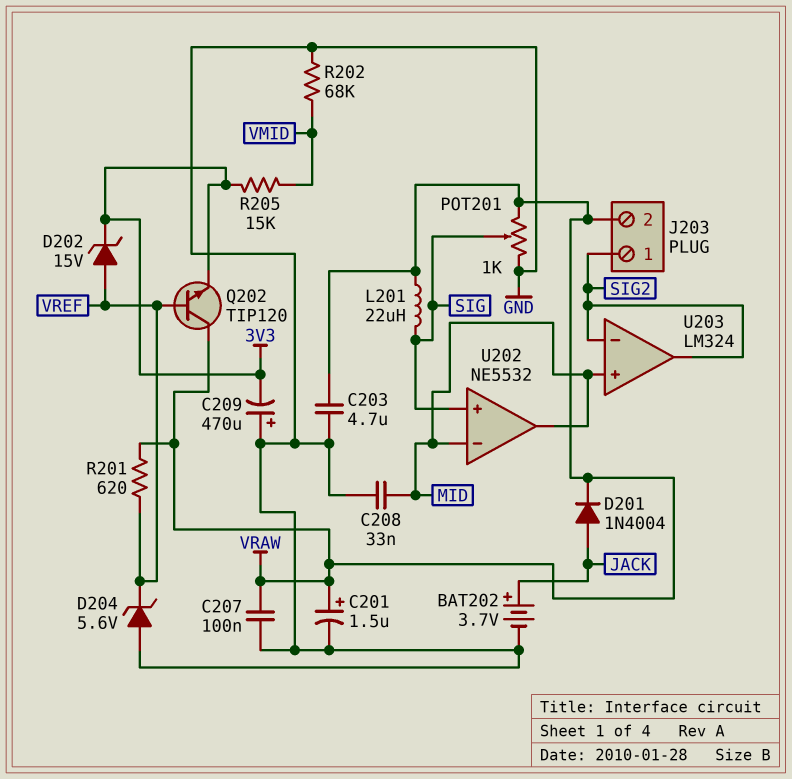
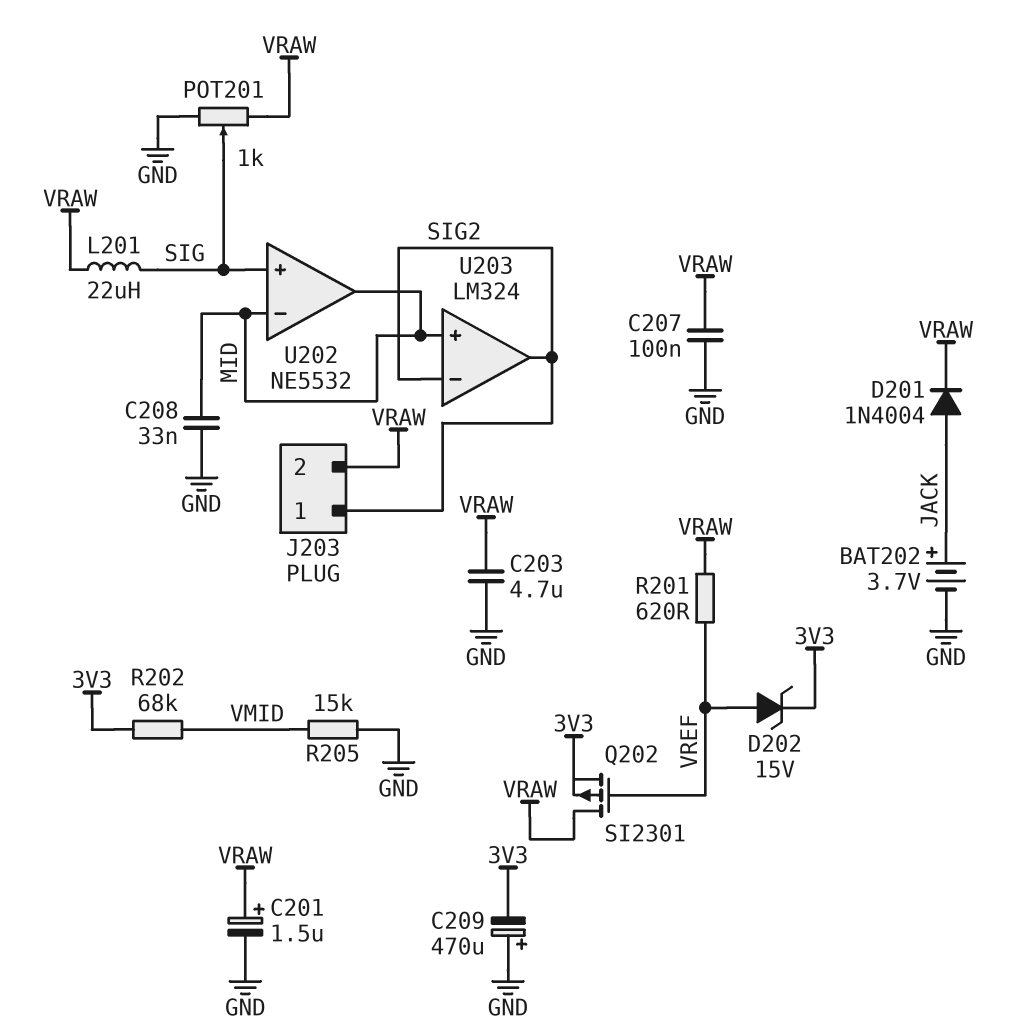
D204: zener 5.6V (A GND, K VREF) -> none
Q202: NPN TIP120 (B VREF, C VRAW, E 3V3) -> PMOS SI2301 (G VREF, D VRAW, S 3V3)
R202: 68k (GND, VMID) -> 68k (3V3, VMID)
R205: 15k (3V3, VMID) -> 15k (GND, VMID)

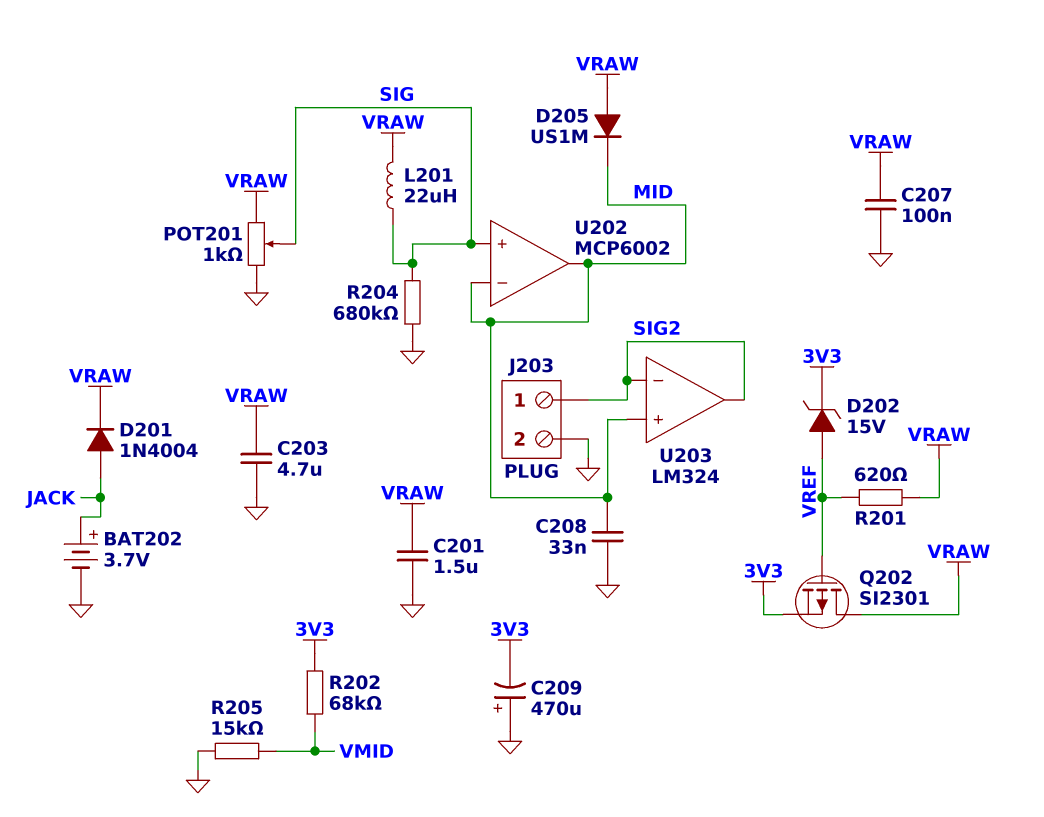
C201: 1.5uF (plus VRAW, minus GND) -> 1.5uF (GND, VRAW)
D205: none -> diode US1M (A VRAW, K MID)
J203 pin 2: VRAW -> GND
R204: none -> 680k (GND, SIG)
U202: NE5532 -> MCP6002

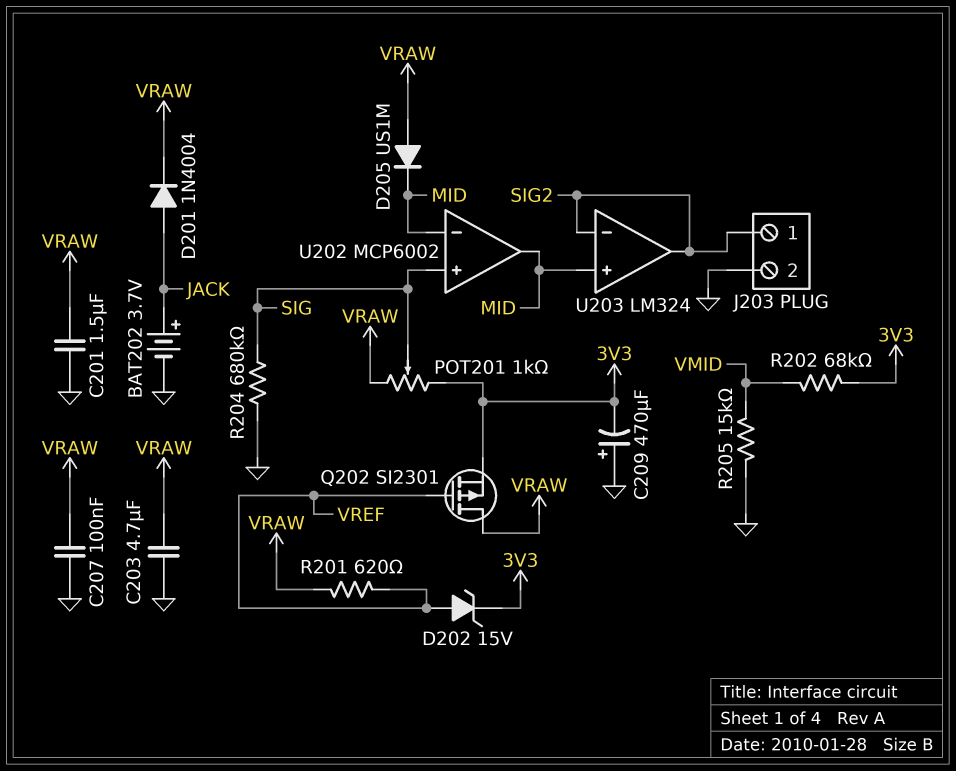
C208: 33nF (GND, MID) -> none
L201: 22uH (SIG, VRAW) -> none
POT201: 1k (GND, VRAW, wiper SIG) -> 1k (3V3, VRAW, wiper SIG)

